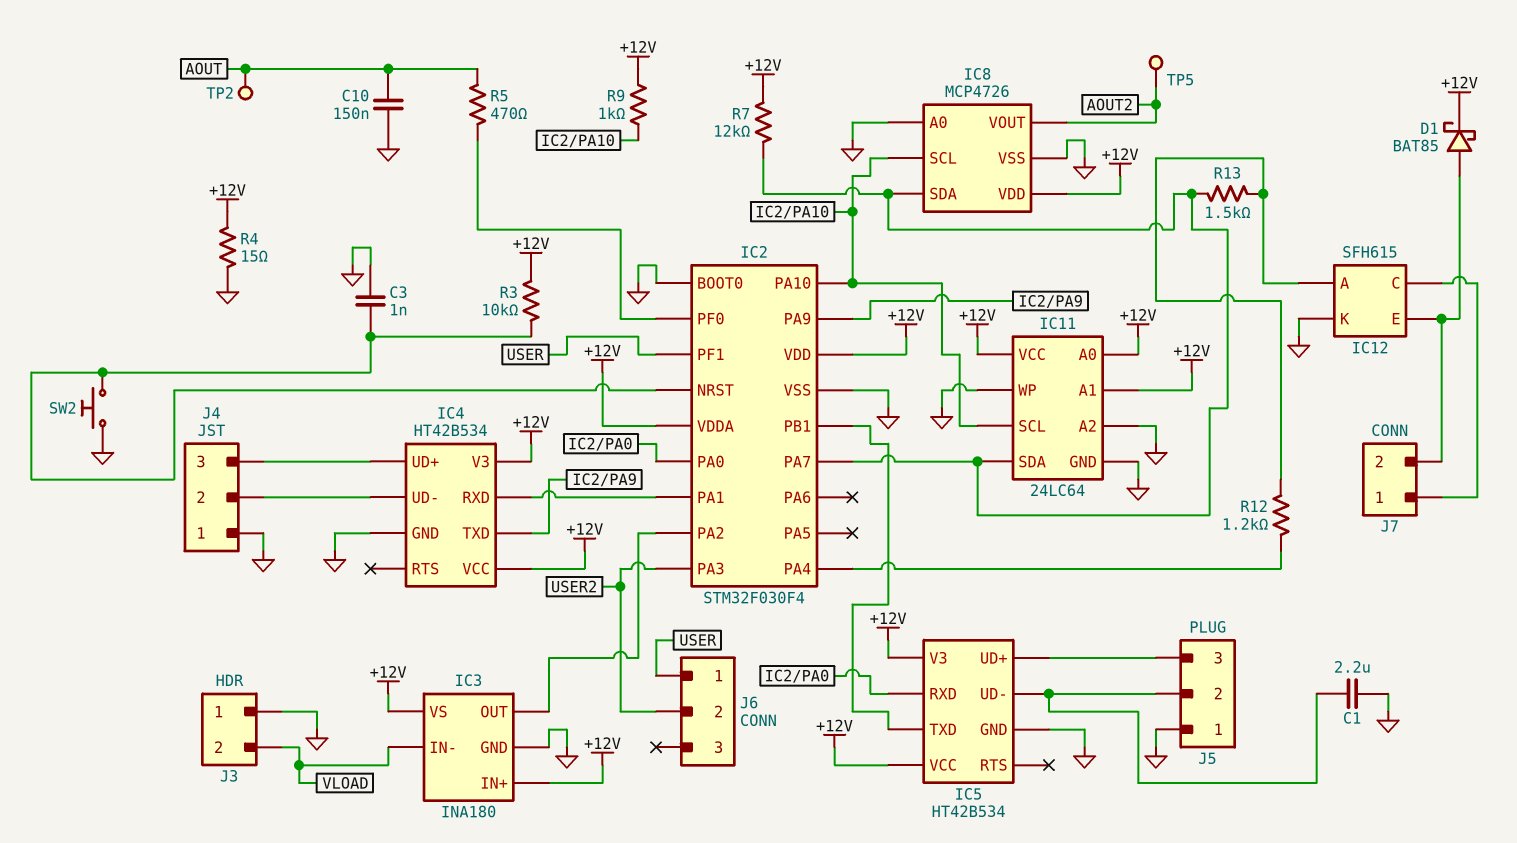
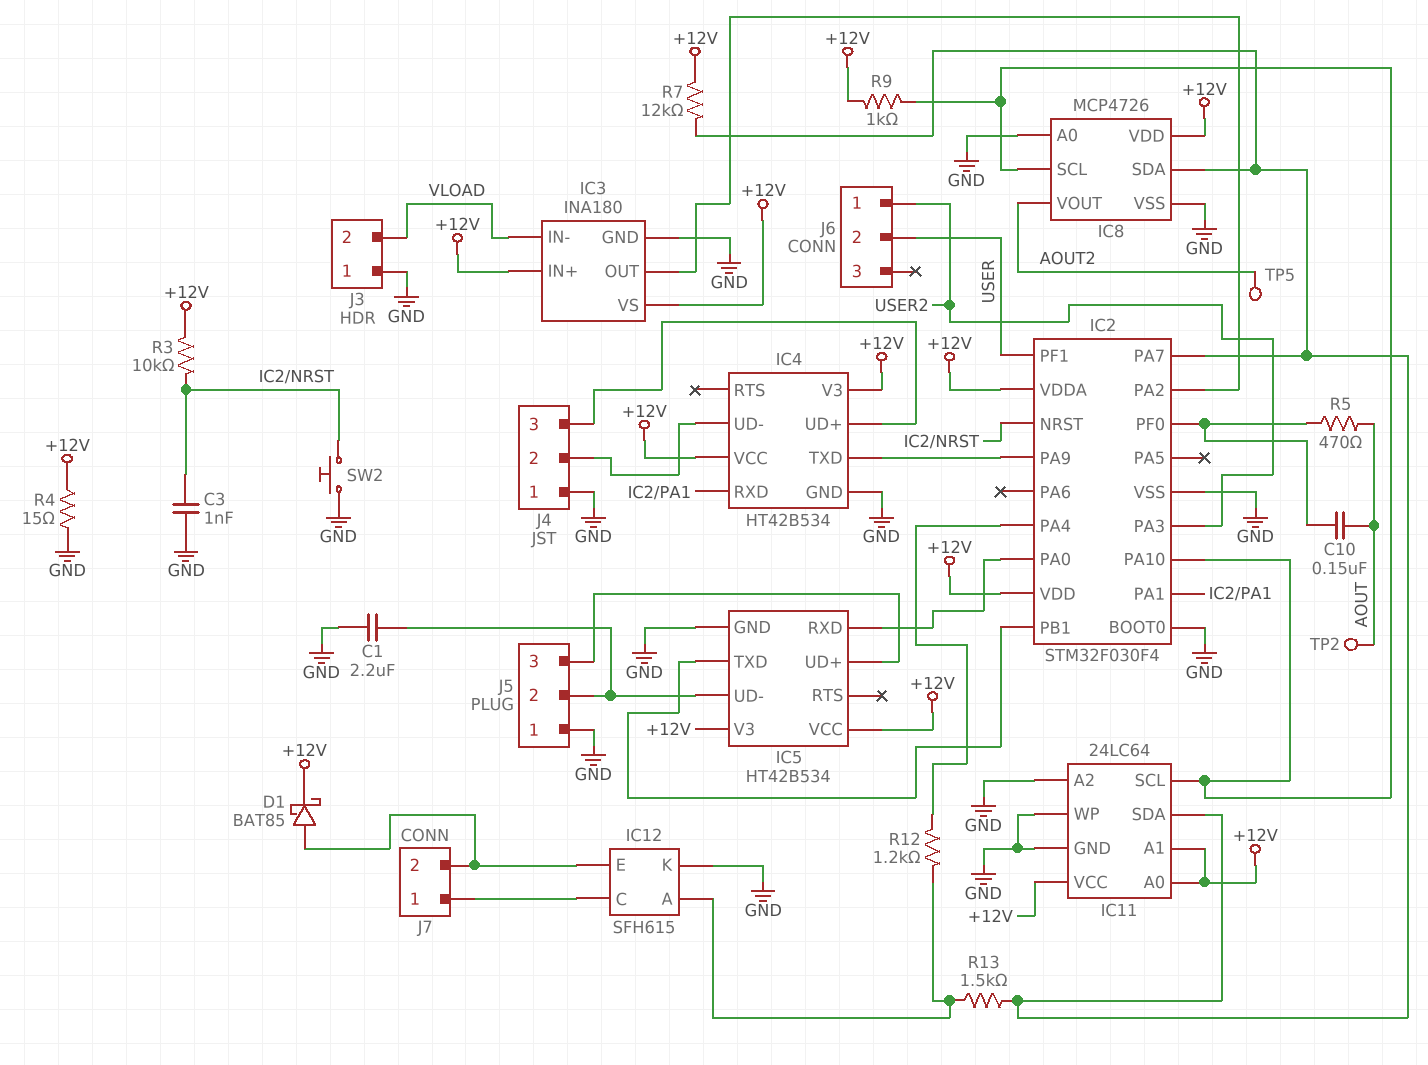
C10: 150nF (AOUT, GND) -> 150nF (AOUT, IC2/PF0)
J6 pin 1: USER -> USER2
J6 pin 2: USER2 -> USER

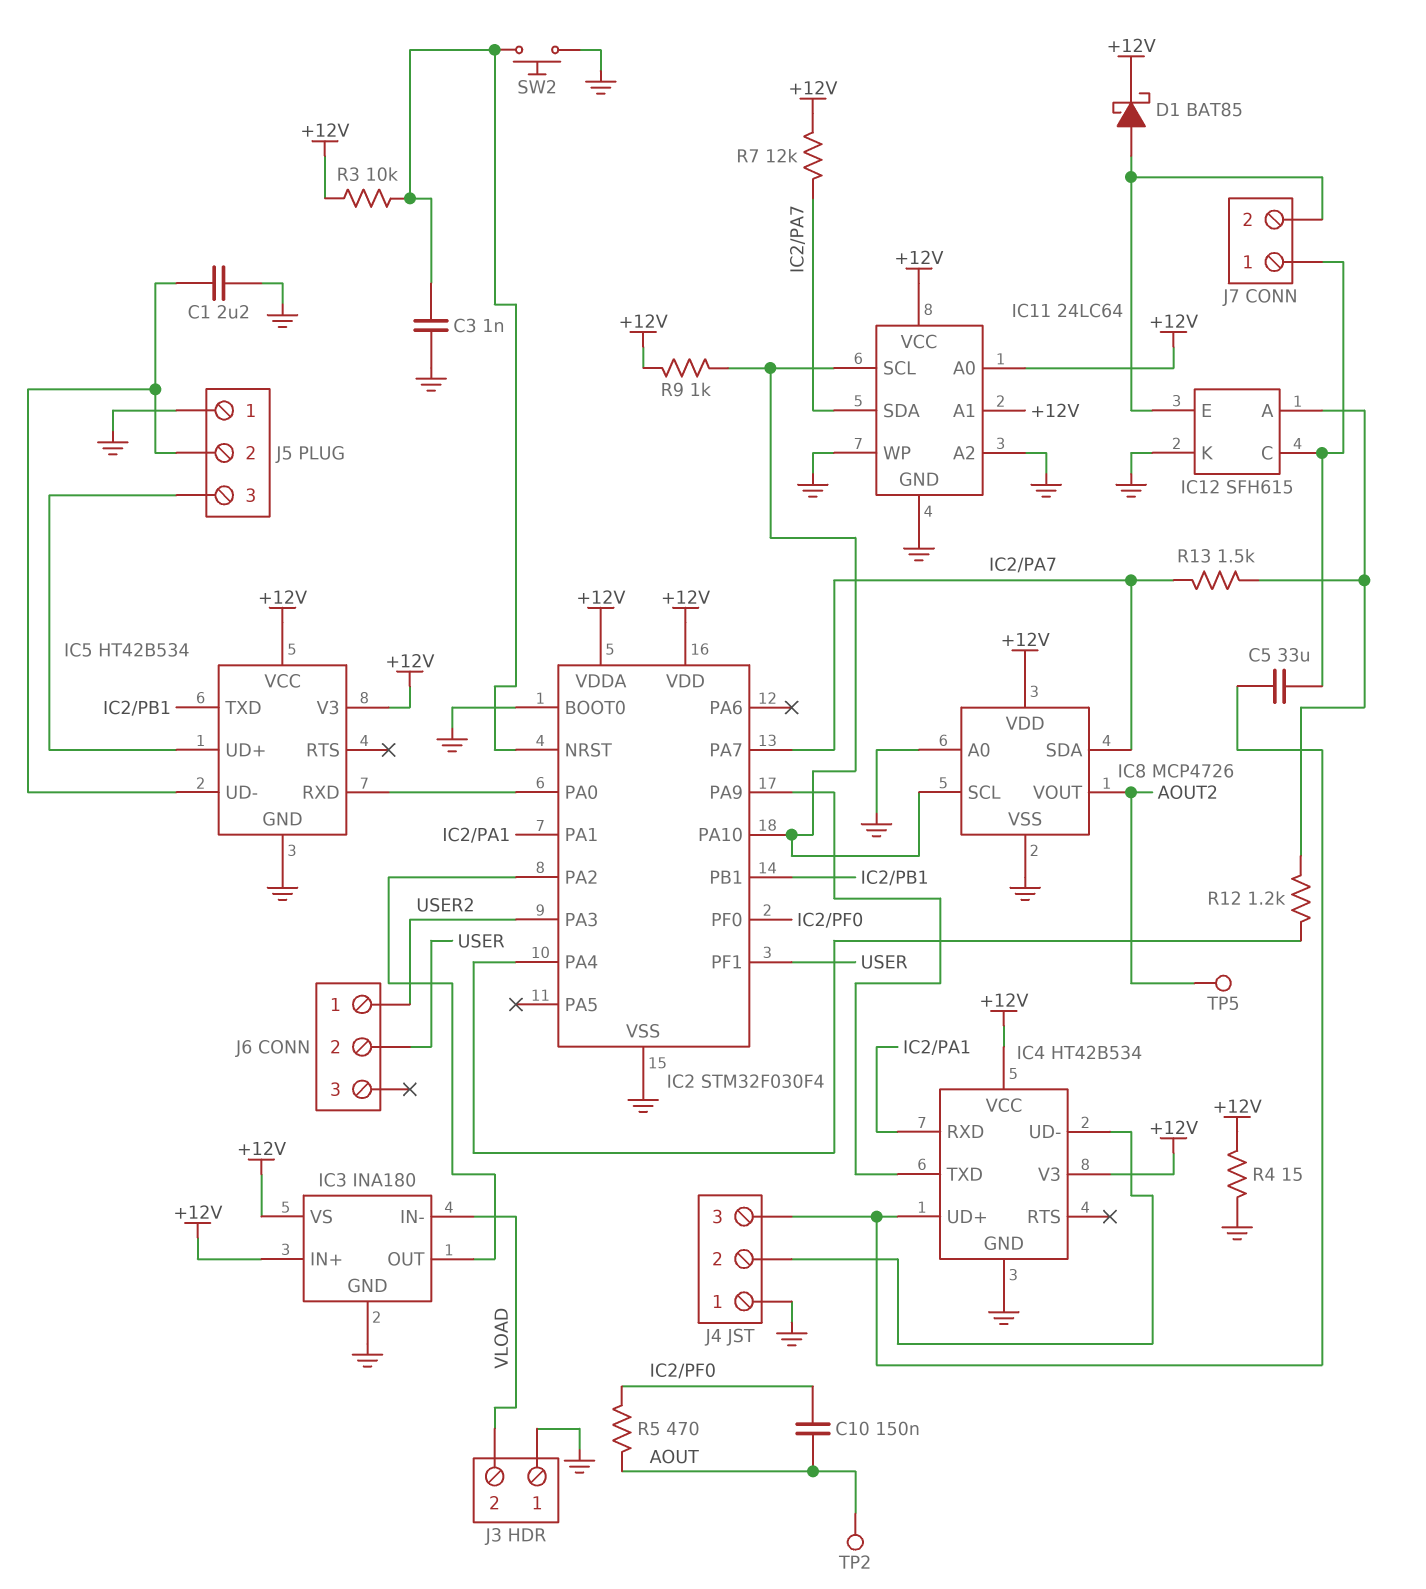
C5: none -> 33uF (IC4/UD+, IC12/C)

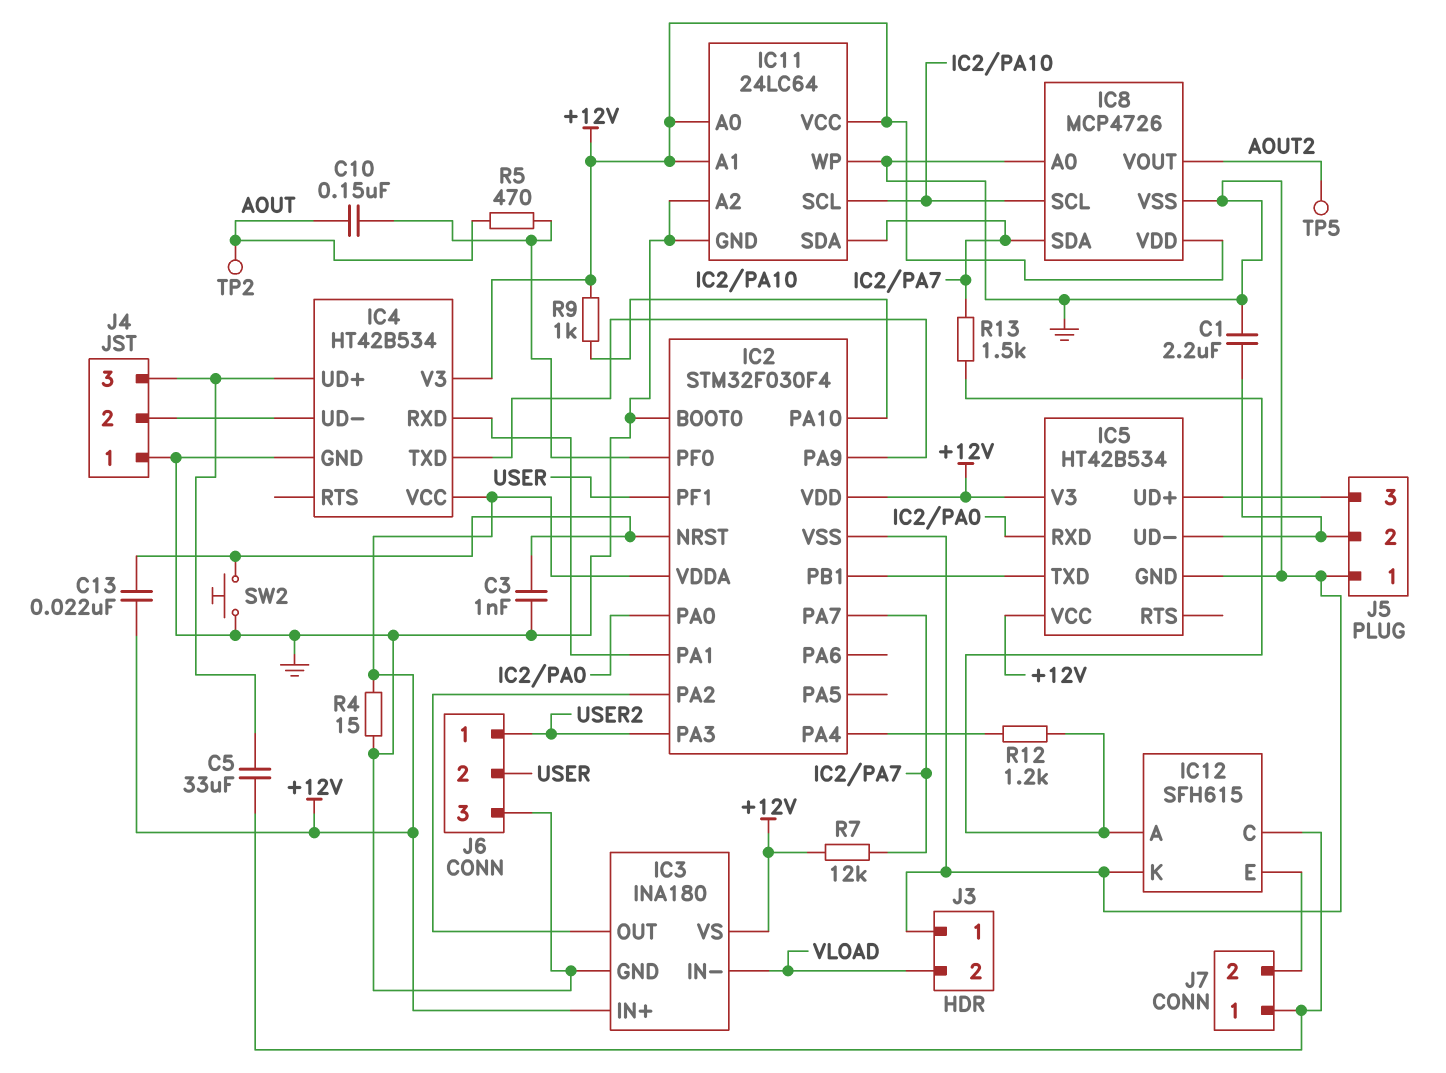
C13: none -> 22nF (+12V, IC2/NRST)
D1: schottky BAT85 (A IC12/E, K +12V) -> none
J6 pin 3: none -> GND
R3: 10k (+12V, IC2/NRST) -> none

